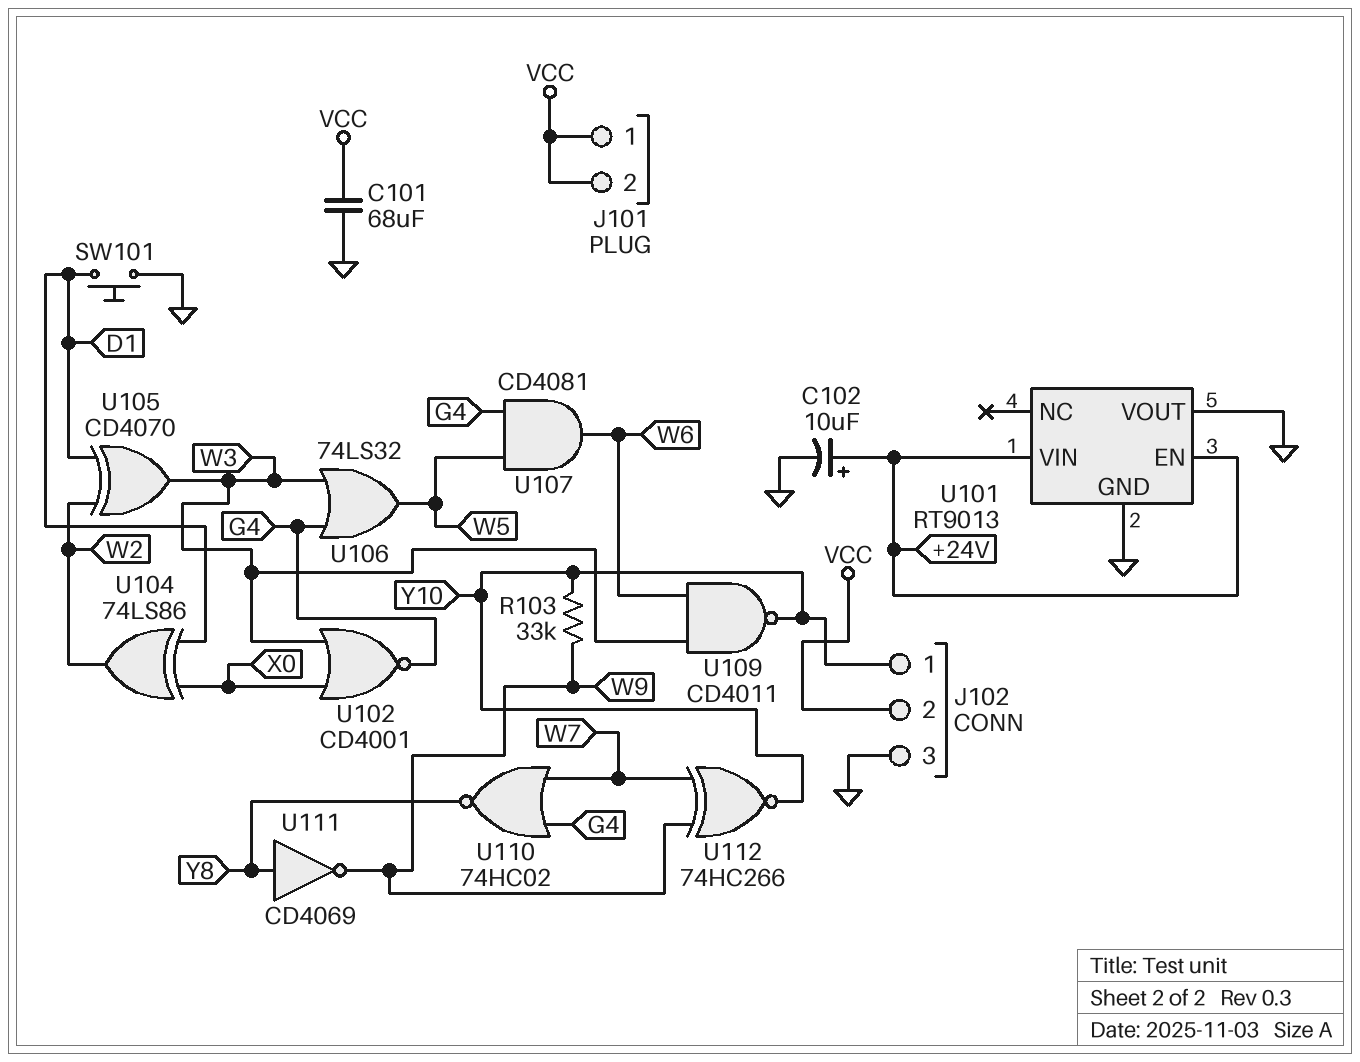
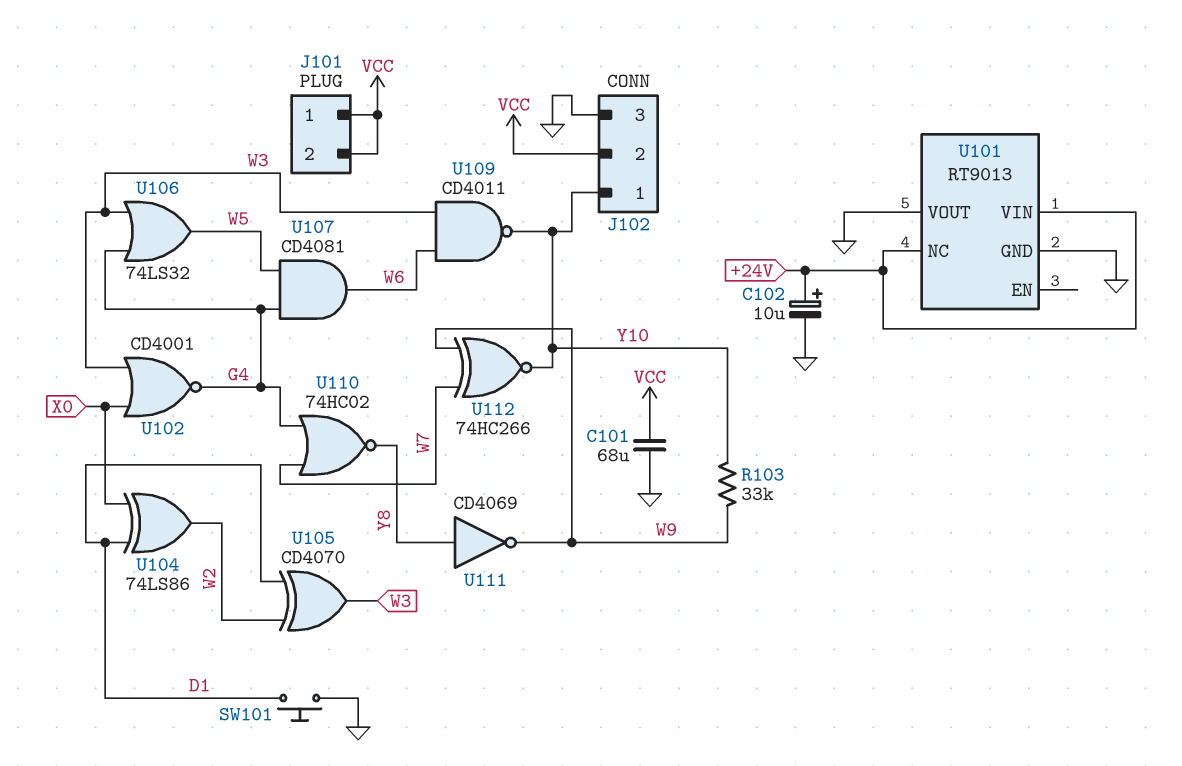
U101 pin EN: +24V -> none
U101 pin NC: none -> +24V

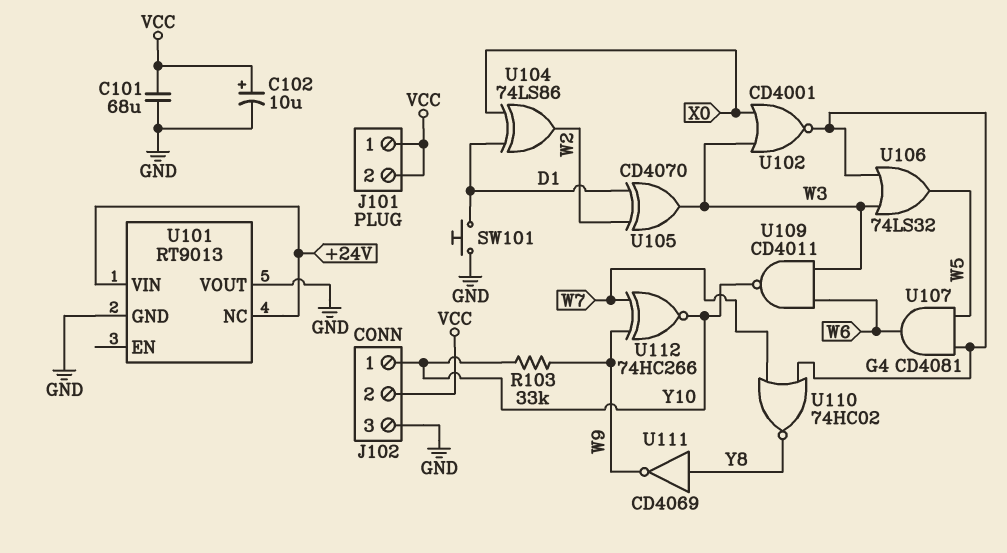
C102: 10uF (plus +24V, minus GND) -> 10uF (plus VCC, minus GND)

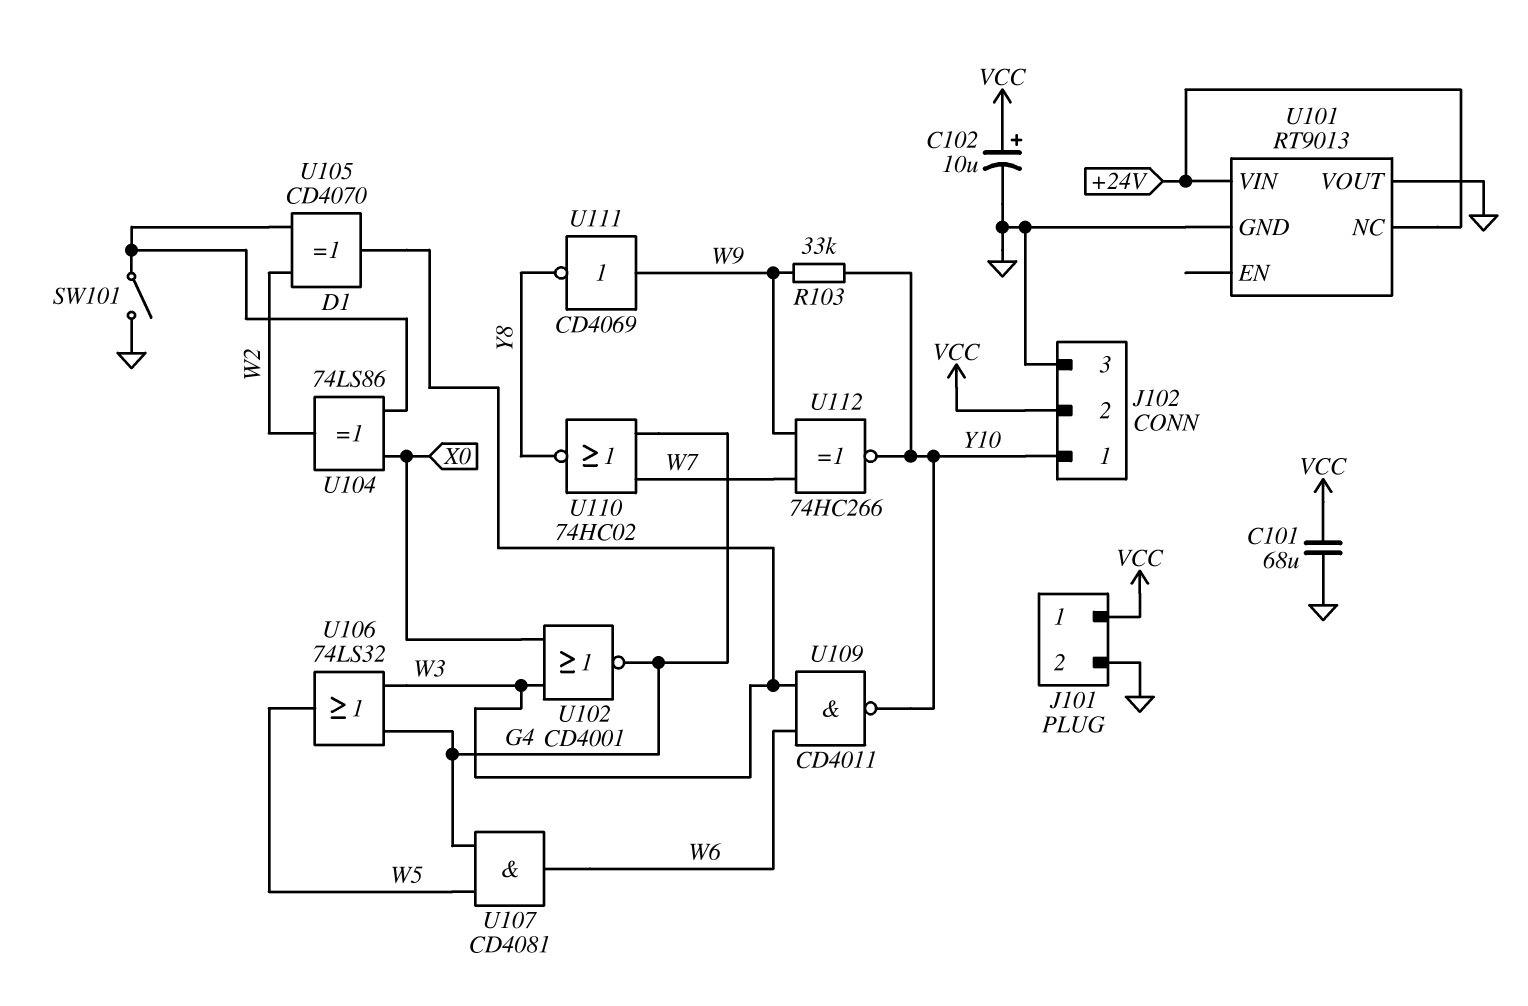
J101 pin 2: VCC -> GND
SW101: button (D1, GND) -> switch (D1, GND)
U111: NOT CD4069 (in Y8, out W9) -> NOT CD4069 (in W9, out Y8)

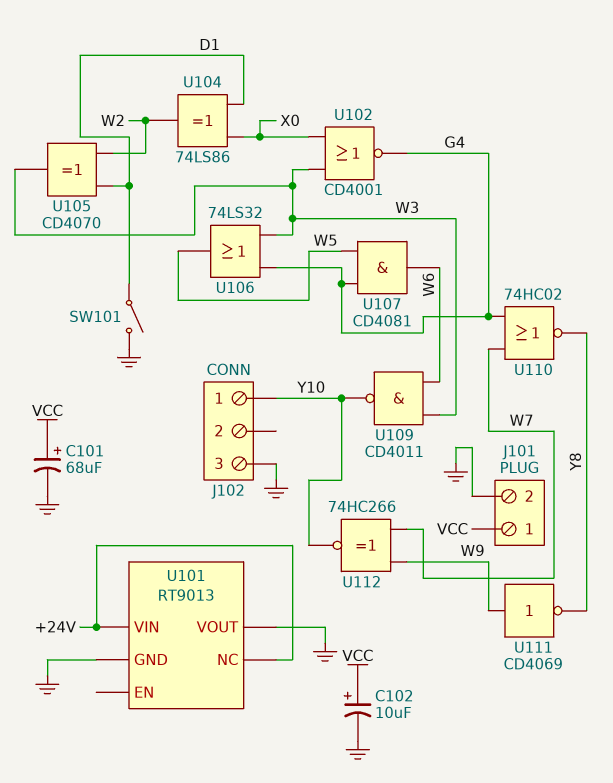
C101: 68uF (GND, VCC) -> 68uF (plus VCC, minus GND)
J102 pin 2: VCC -> none
R103: 33k (W9, Y10) -> none

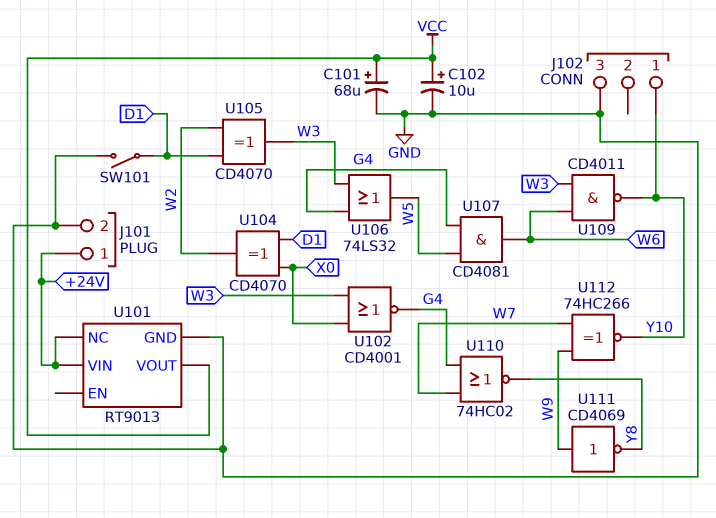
J101 pin 1: VCC -> +24V
U101 pin VOUT: GND -> VCC
U104: XOR 74LS86 (in D1, in X0, out W2) -> XOR CD4070 (in D1, in X0, out W2)

